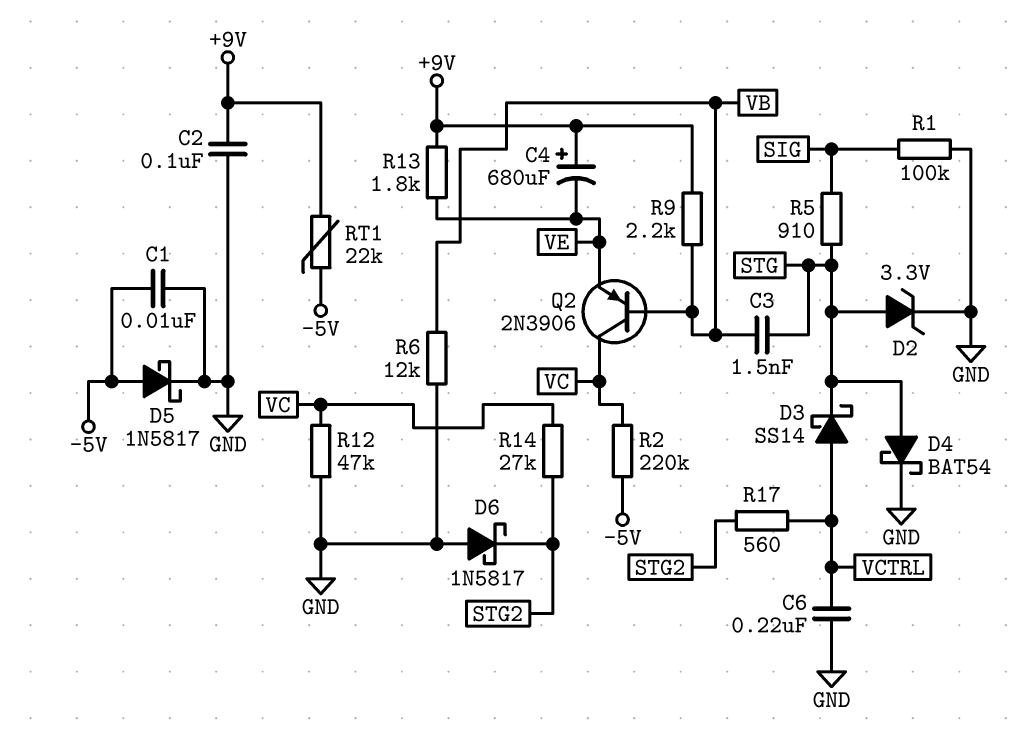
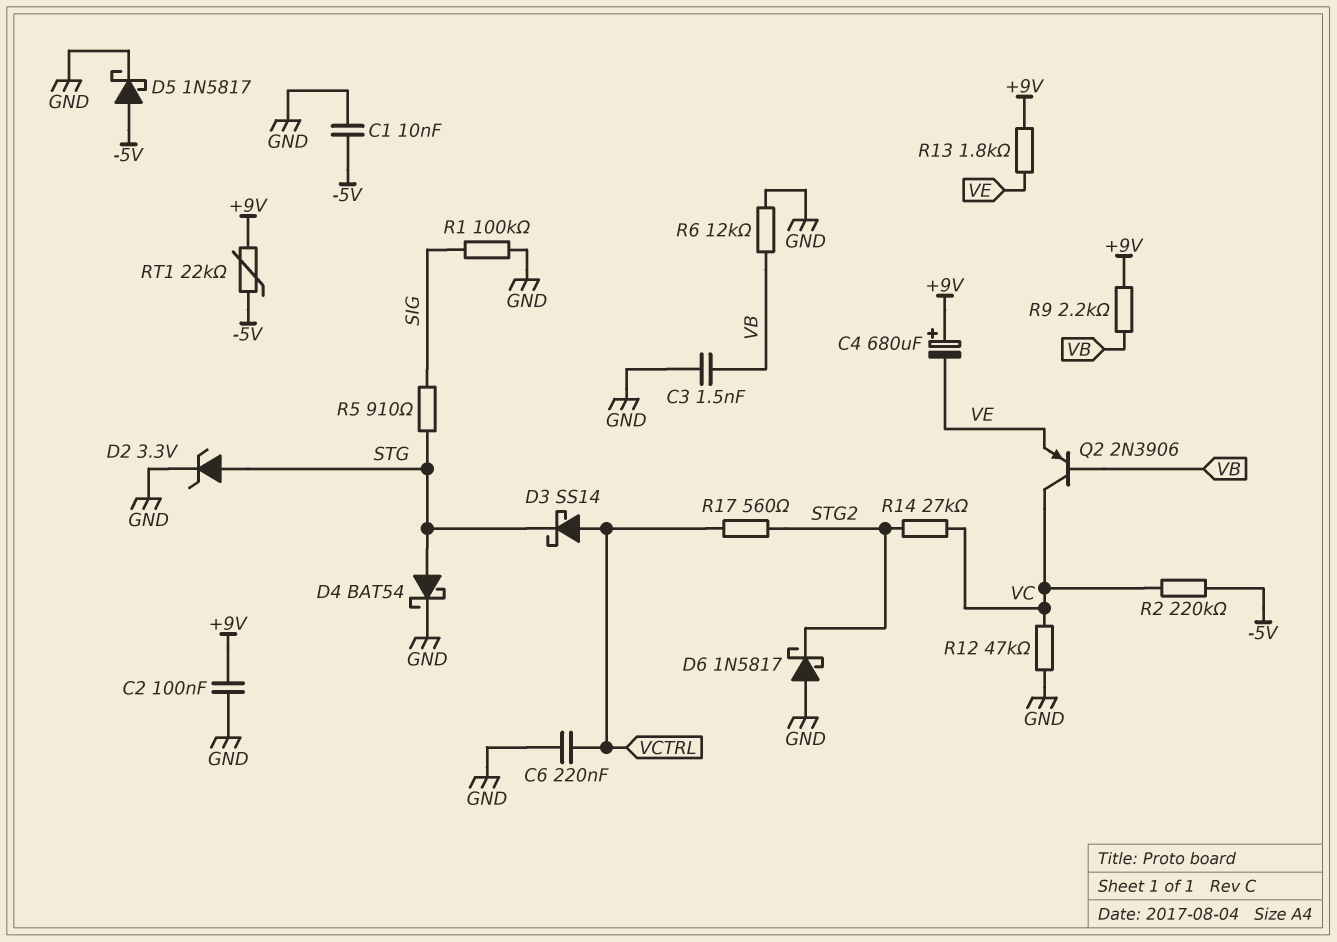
C3: 1.5nF (STG, VB) -> 1.5nF (GND, VB)

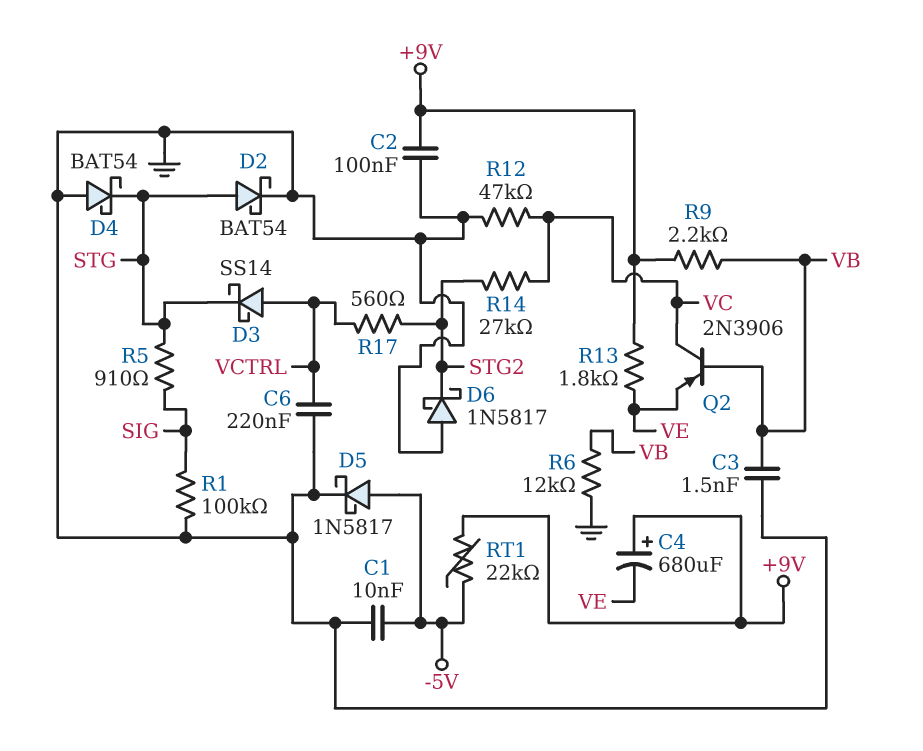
D2: zener 3.3V (A STG, K GND) -> schottky BAT54 (A STG, K GND)
D4: schottky BAT54 (A STG, K GND) -> schottky BAT54 (A GND, K STG)
R2: 220k (-5V, VC) -> none

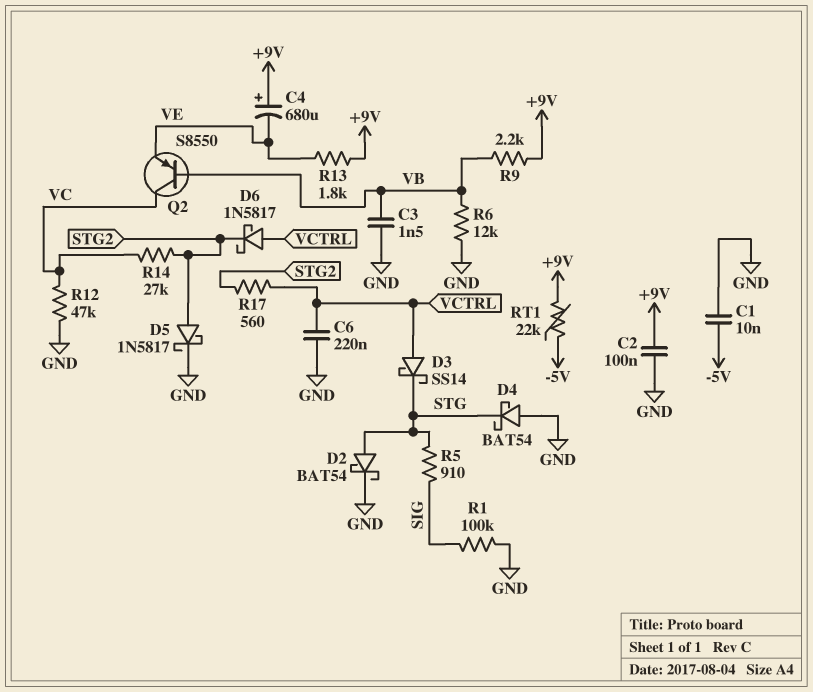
D5: schottky 1N5817 (A -5V, K GND) -> schottky 1N5817 (A STG2, K GND)
D6: schottky 1N5817 (A GND, K STG2) -> schottky 1N5817 (A VCTRL, K STG2)
Q2: PNP 2N3906 (B VB, C VC, E VE) -> PNP S8550 (B VB, C VC, E VE)

